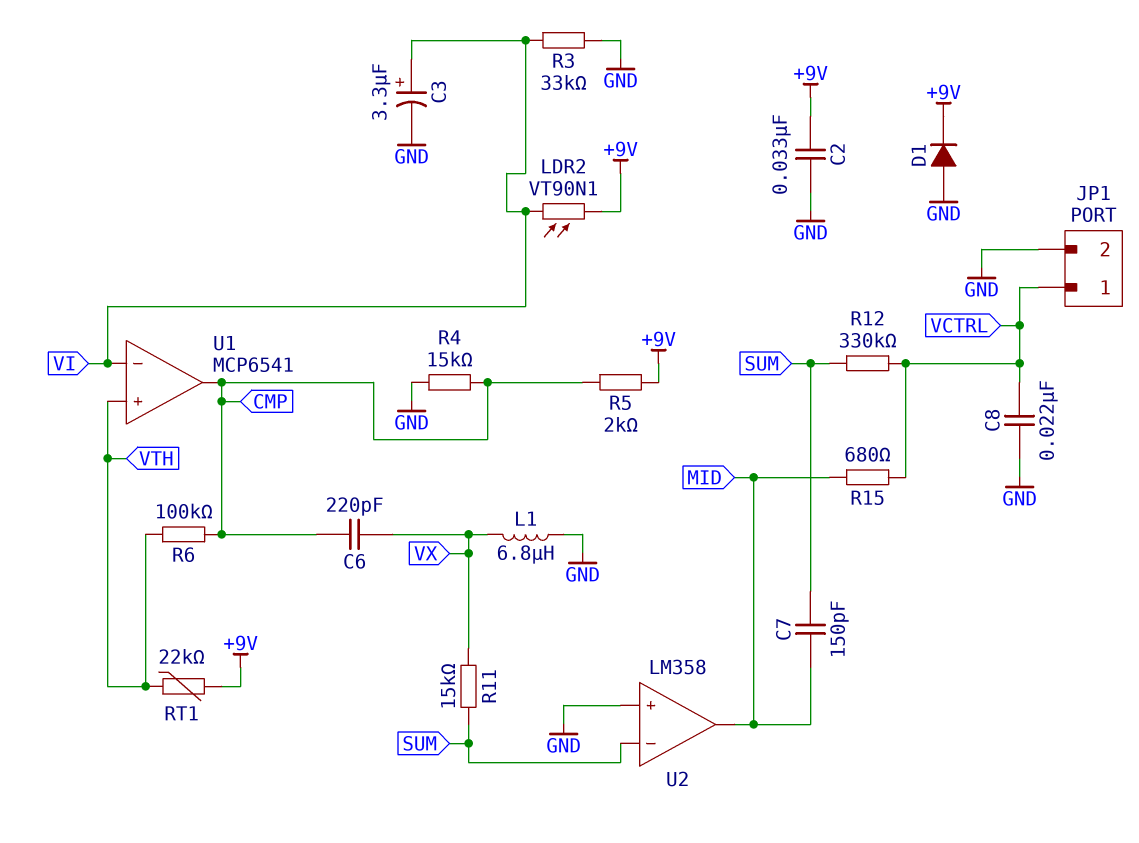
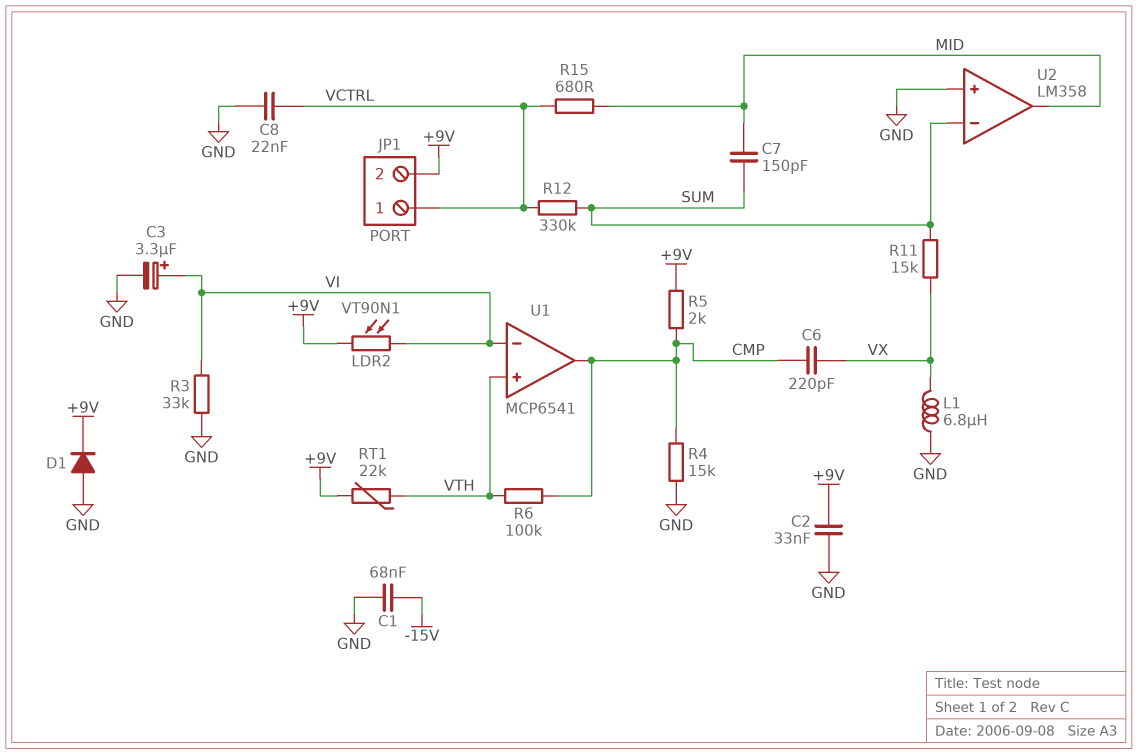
C1: none -> 68nF (-15V, GND)
JP1 pin 2: GND -> +9V

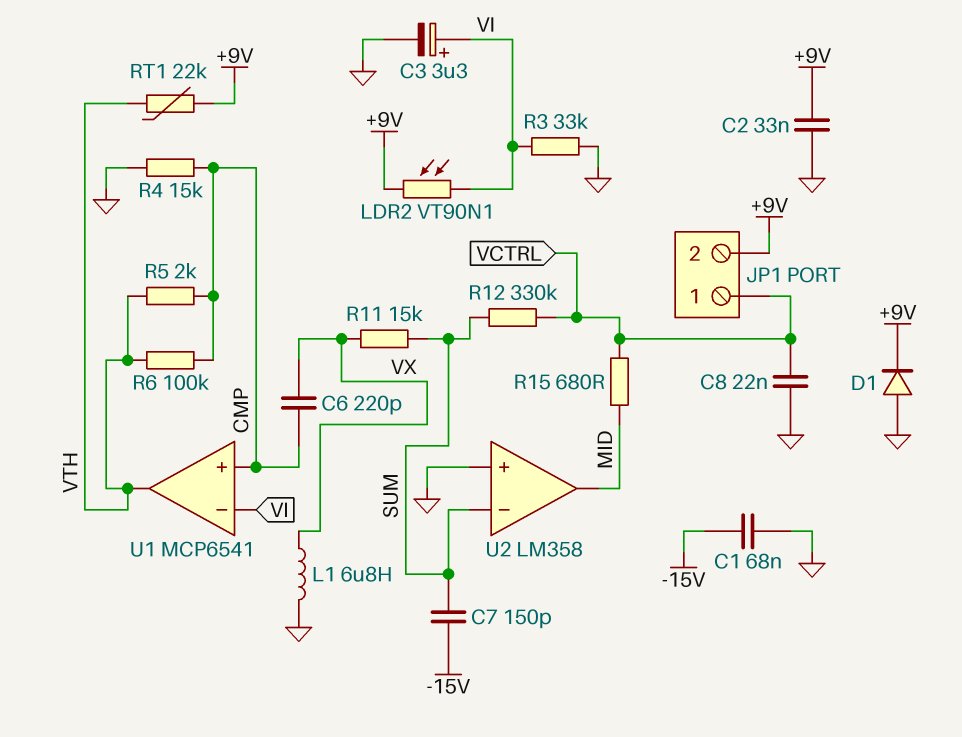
C7: 150pF (MID, SUM) -> 150pF (-15V, SUM)
R5: 2k (+9V, CMP) -> 2k (CMP, VTH)
U1 pin in+: VTH -> CMP
U1 pin out: CMP -> VTH

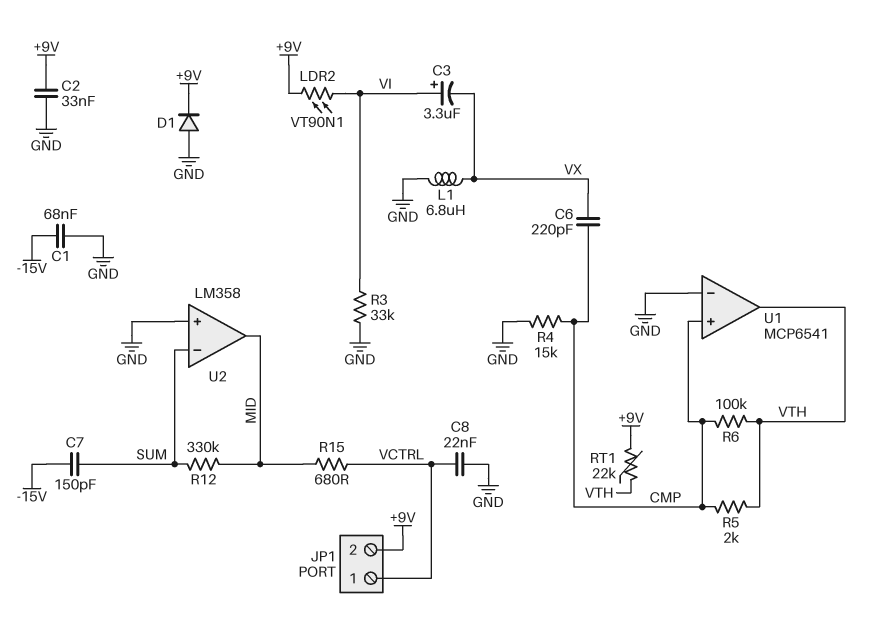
C3: 3.3uF (plus VI, minus GND) -> 3.3uF (plus VI, minus VX)
R11: 15k (SUM, VX) -> none
R12: 330k (SUM, VCTRL) -> 330k (MID, SUM)
U1 pin in-: VI -> GND

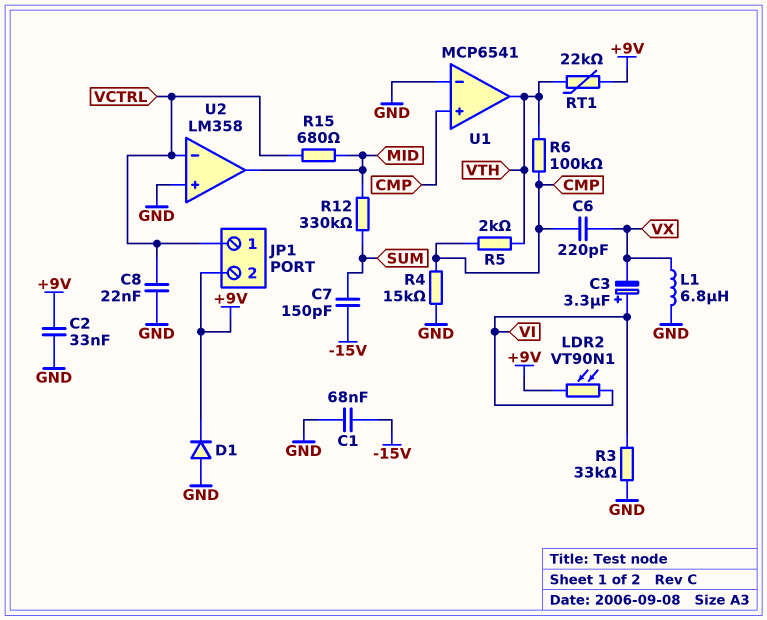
U2 pin in-: SUM -> VCTRL

